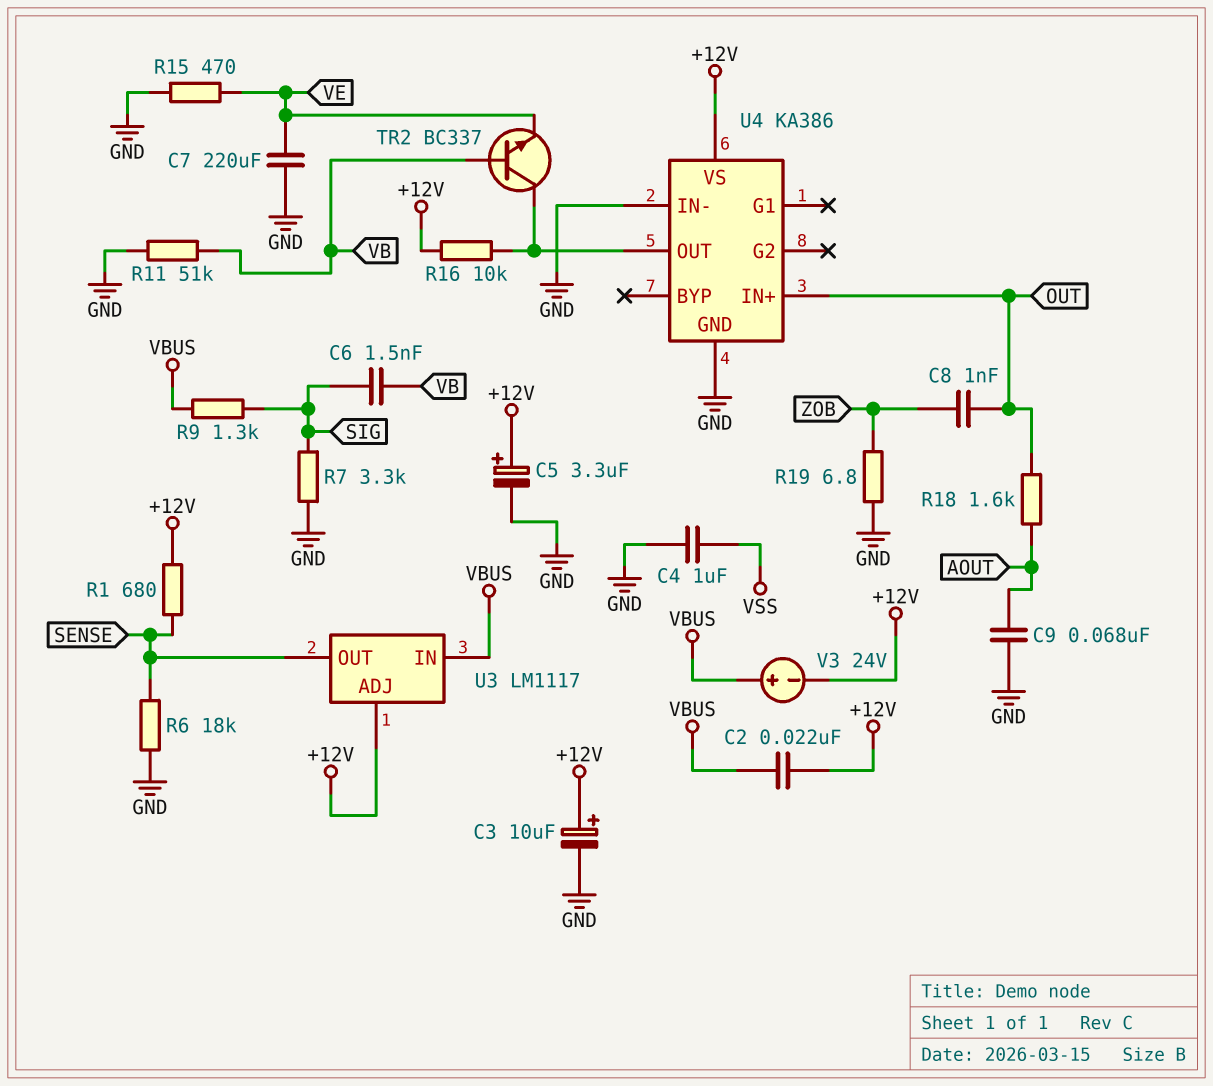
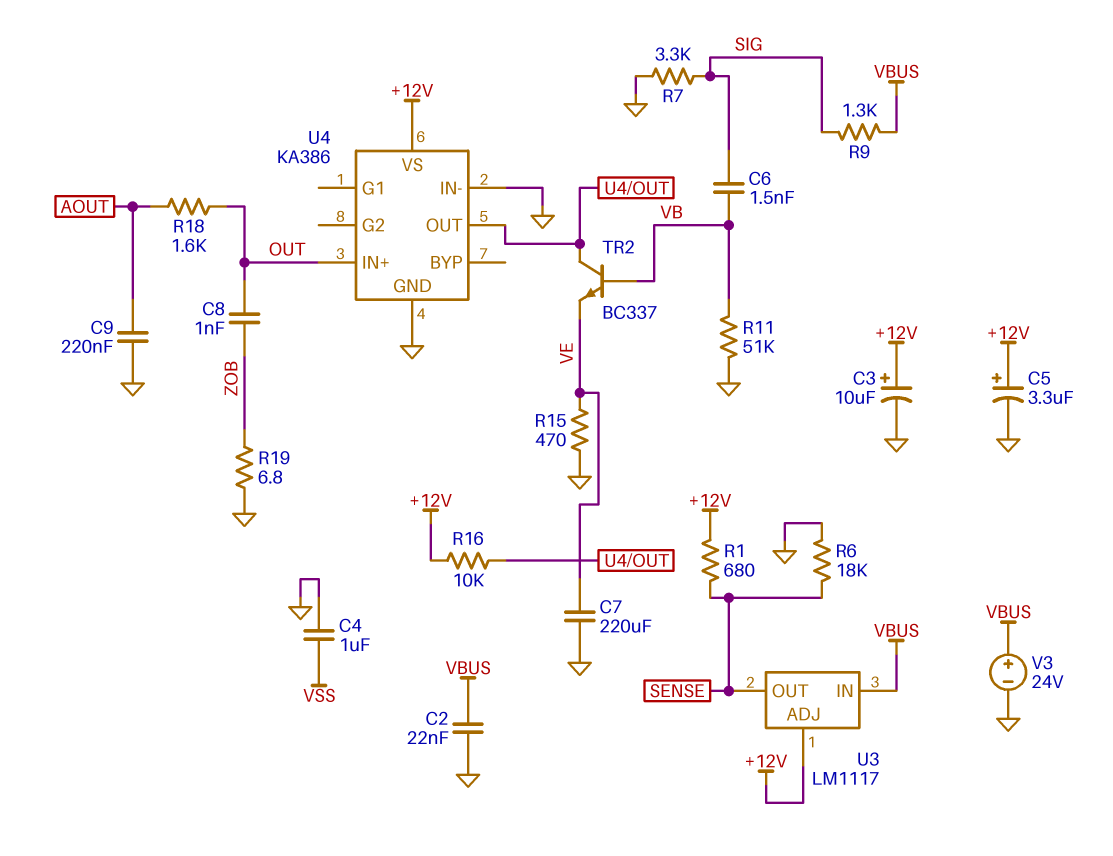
C2: 22nF (+12V, VBUS) -> 22nF (GND, VBUS)
C9: 68nF (AOUT, GND) -> 220nF (AOUT, GND)
V3: 24V (plus VBUS, minus +12V) -> 24V (plus VBUS, minus GND)

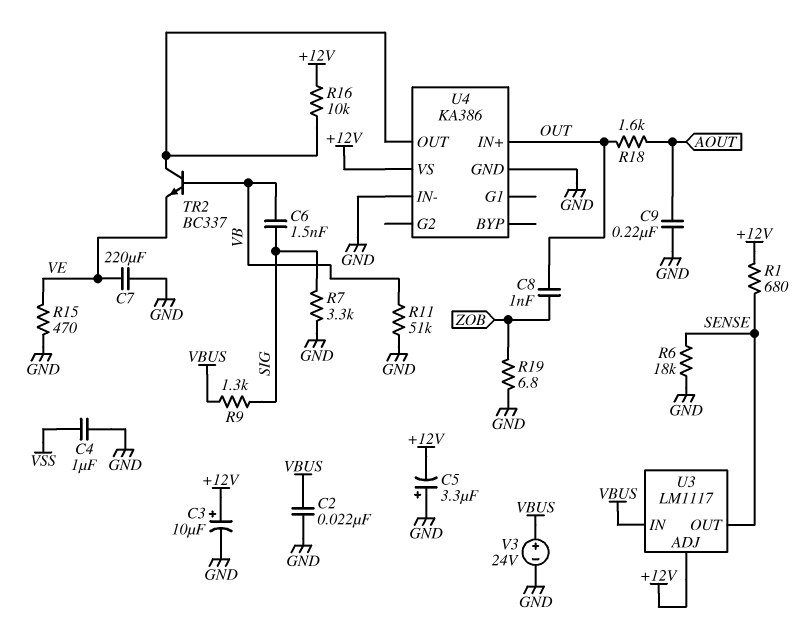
C5: 3.3uF (plus +12V, minus GND) -> 3.3uF (plus GND, minus +12V)

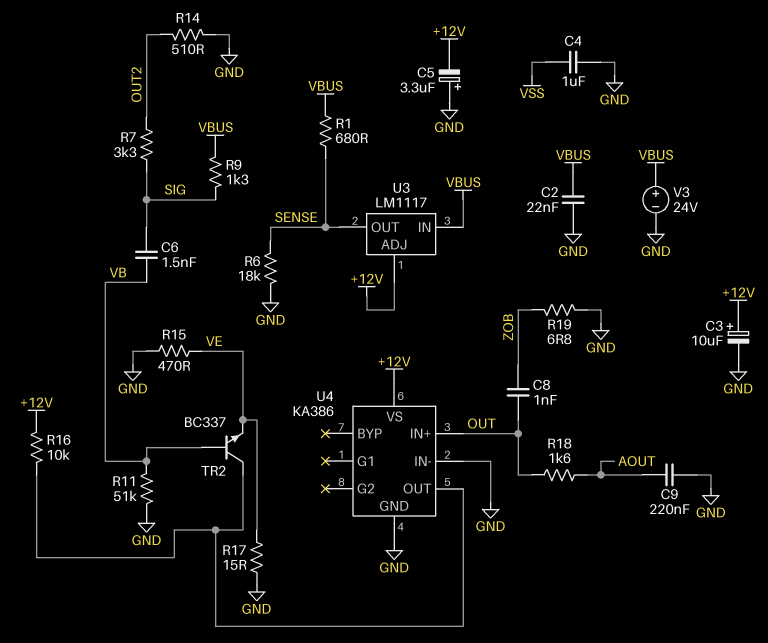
C7: 220uF (GND, VE) -> none
R1: 680 (+12V, SENSE) -> 680 (SENSE, VBUS)
R7: 3.3k (GND, SIG) -> 3.3k (OUT2, SIG)
R14: none -> 510 (GND, OUT2)
R17: none -> 15 (GND, VE)

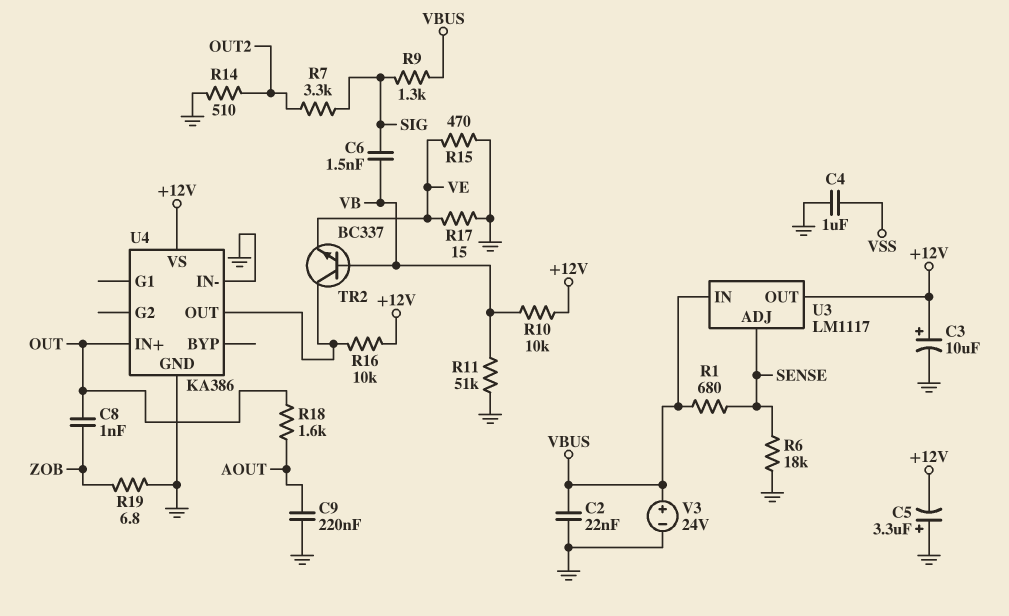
R10: none -> 10k (+12V, VB)
U3 pin ADJ: +12V -> SENSE
U3 pin OUT: SENSE -> +12V

